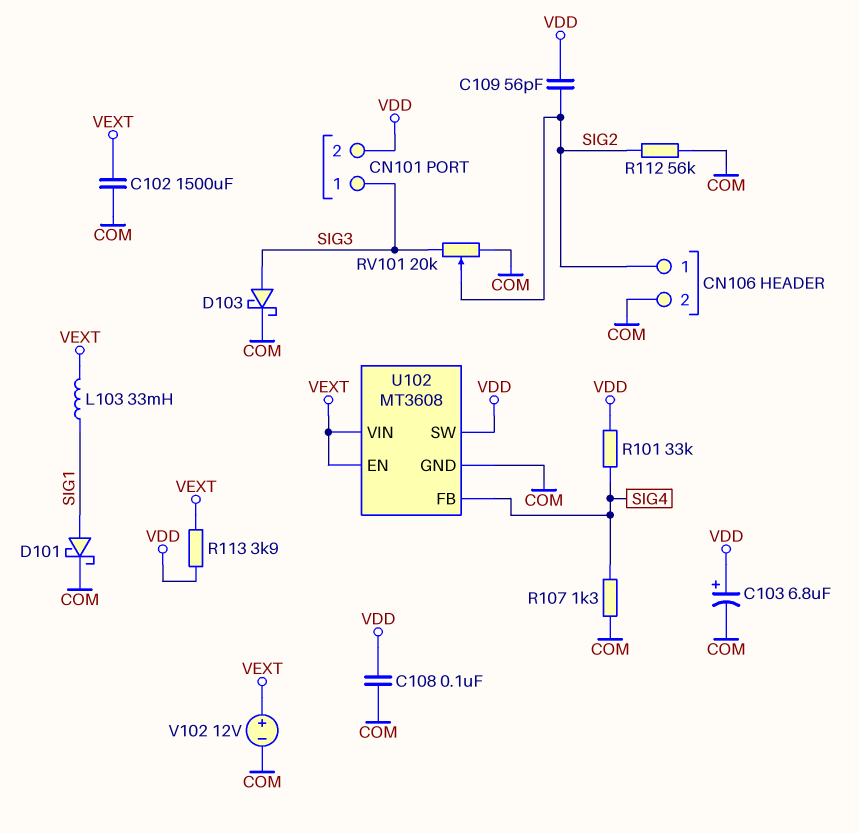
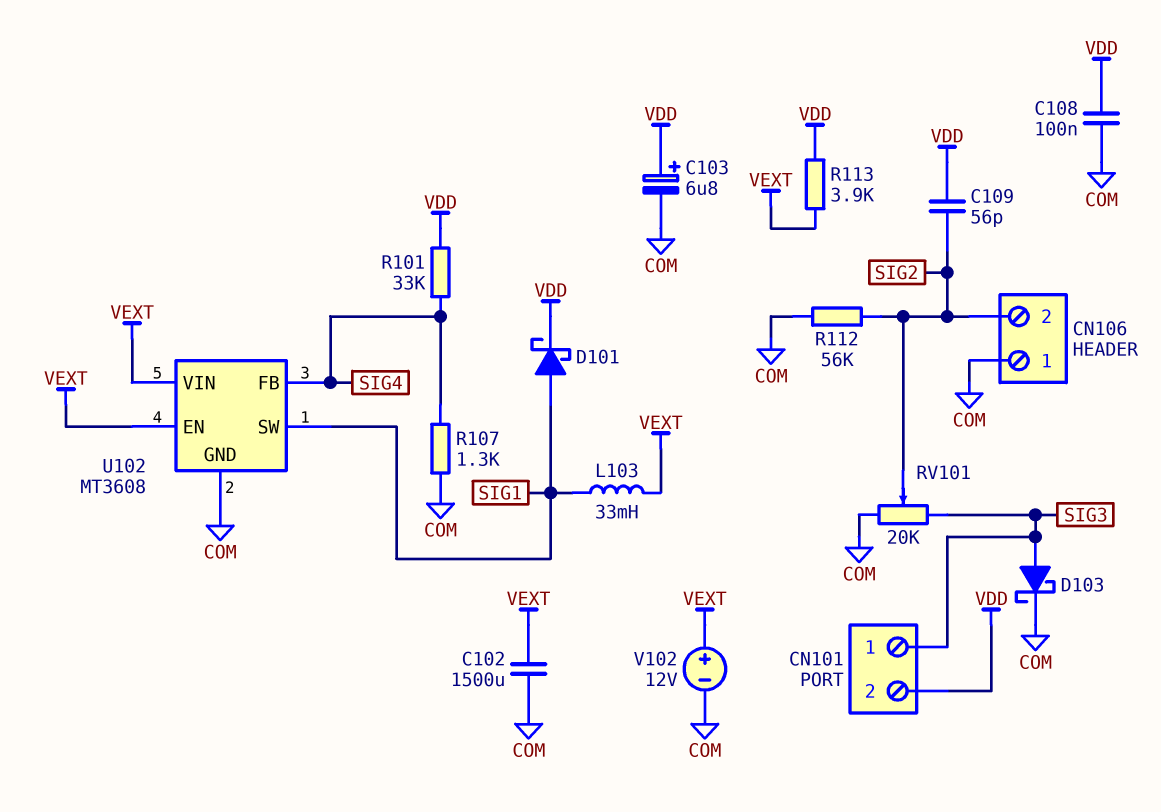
CN106 pin 1: SIG2 -> COM
CN106 pin 2: COM -> SIG2
D101: schottky (A SIG1, K COM) -> schottky (A SIG1, K VDD)
U102 pin SW: VDD -> SIG1

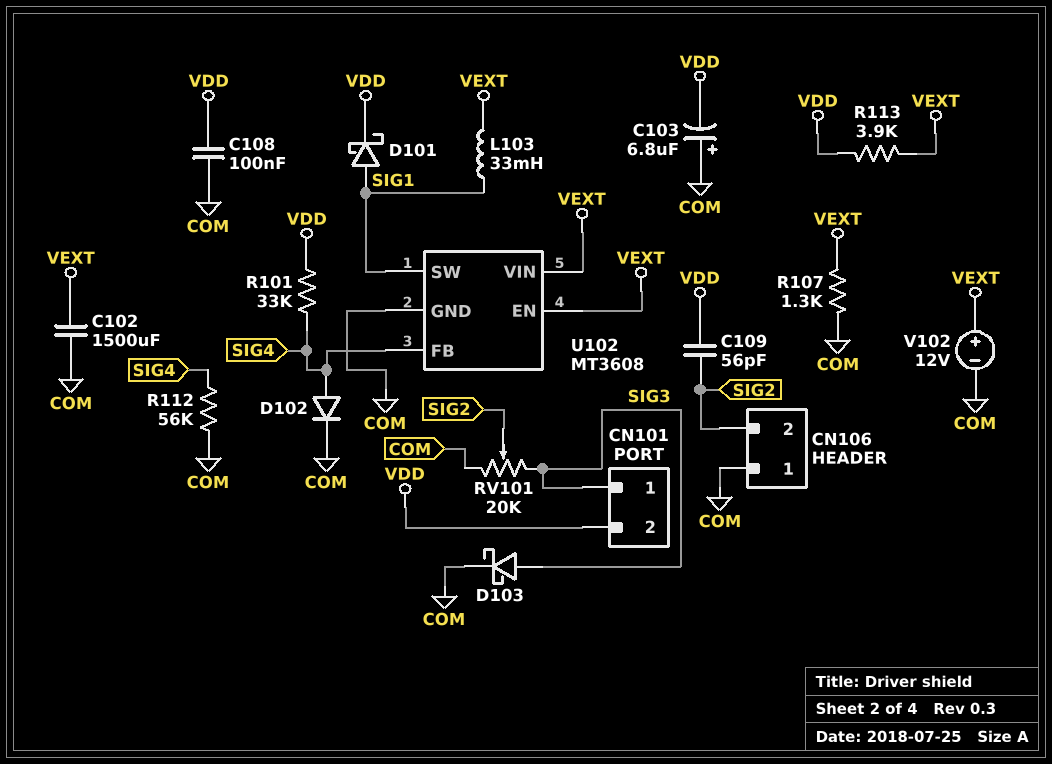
C103: 6.8uF (plus VDD, minus COM) -> 6.8uF (plus COM, minus VDD)
D102: none -> diode (A SIG4, K COM)
R107: 1.3k (COM, SIG4) -> 1.3k (COM, VEXT)
R112: 56k (COM, SIG2) -> 56k (COM, SIG4)

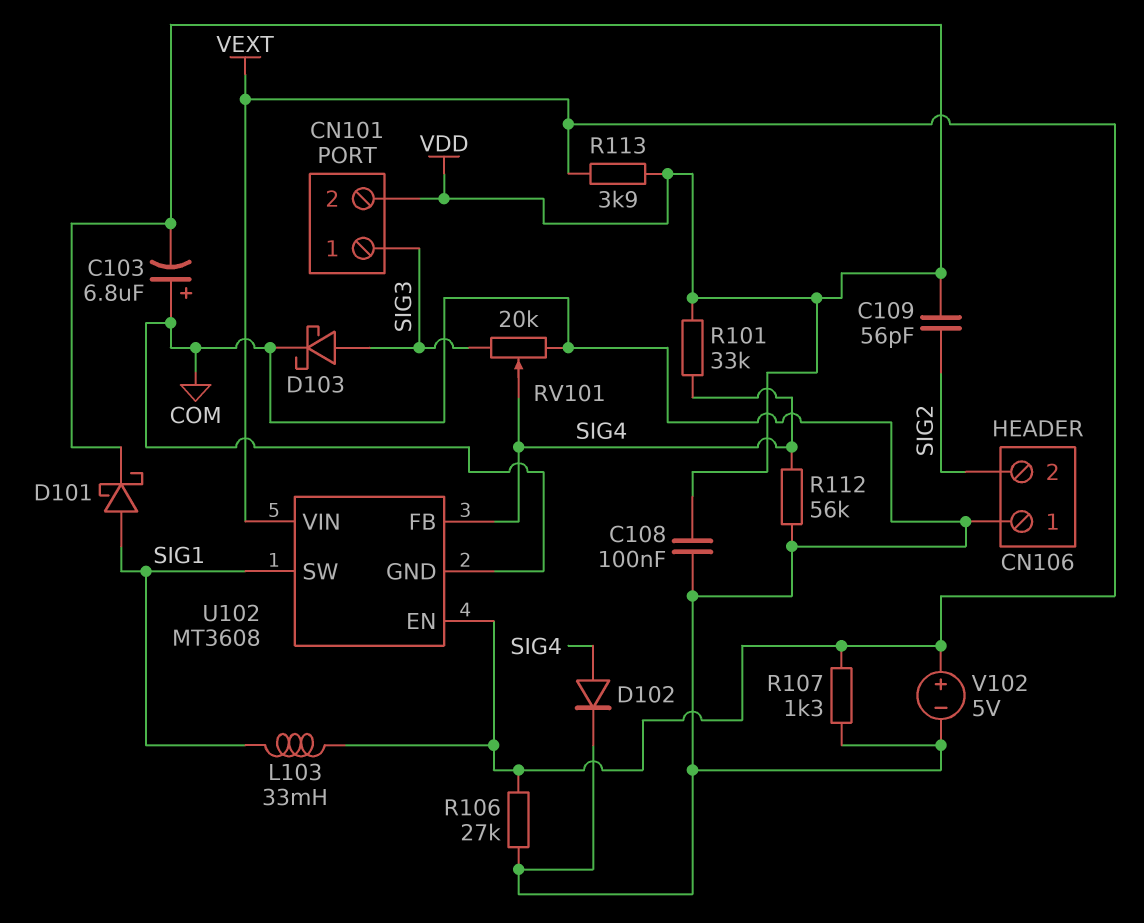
C102: 1500uF (COM, VEXT) -> none
R106: none -> 27k (COM, VEXT)
RV101: 20k (COM, SIG3, wiper SIG2) -> 20k (COM, SIG3, wiper SIG4)
V102: 12V (plus VEXT, minus COM) -> 5V (plus VEXT, minus COM)

